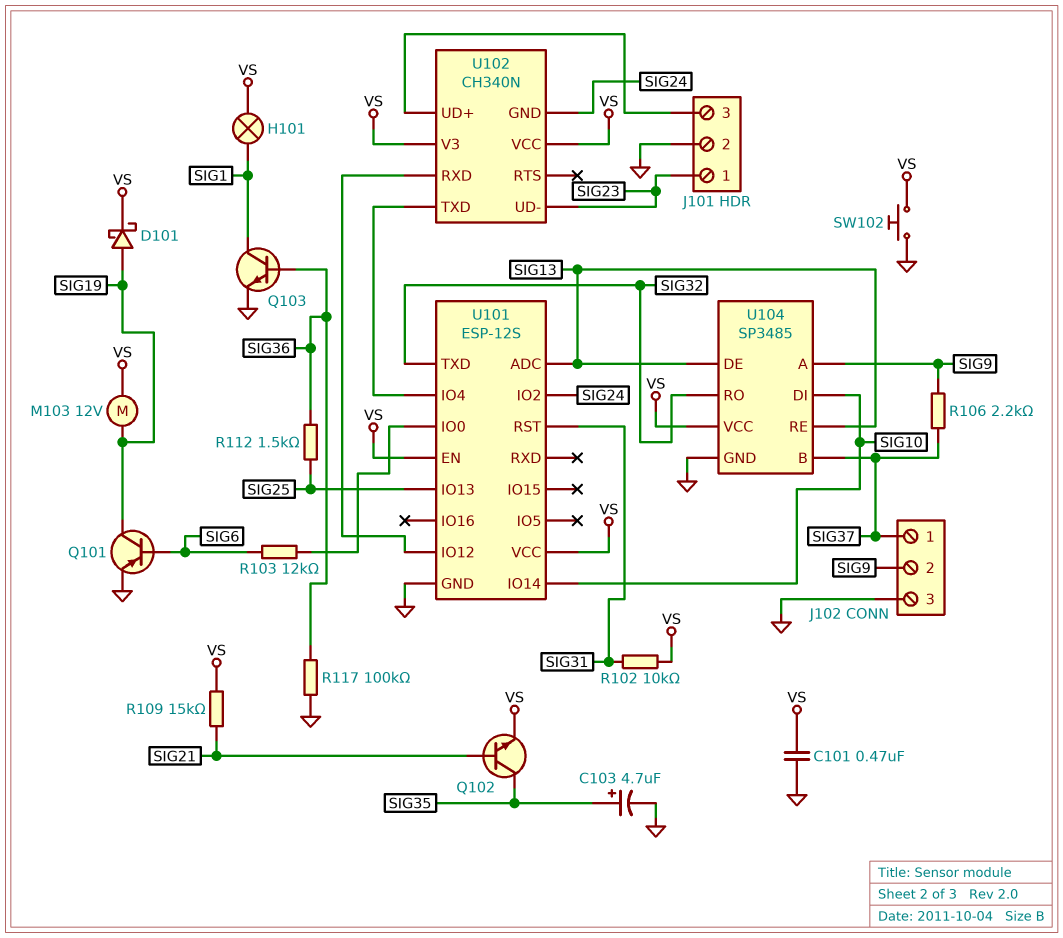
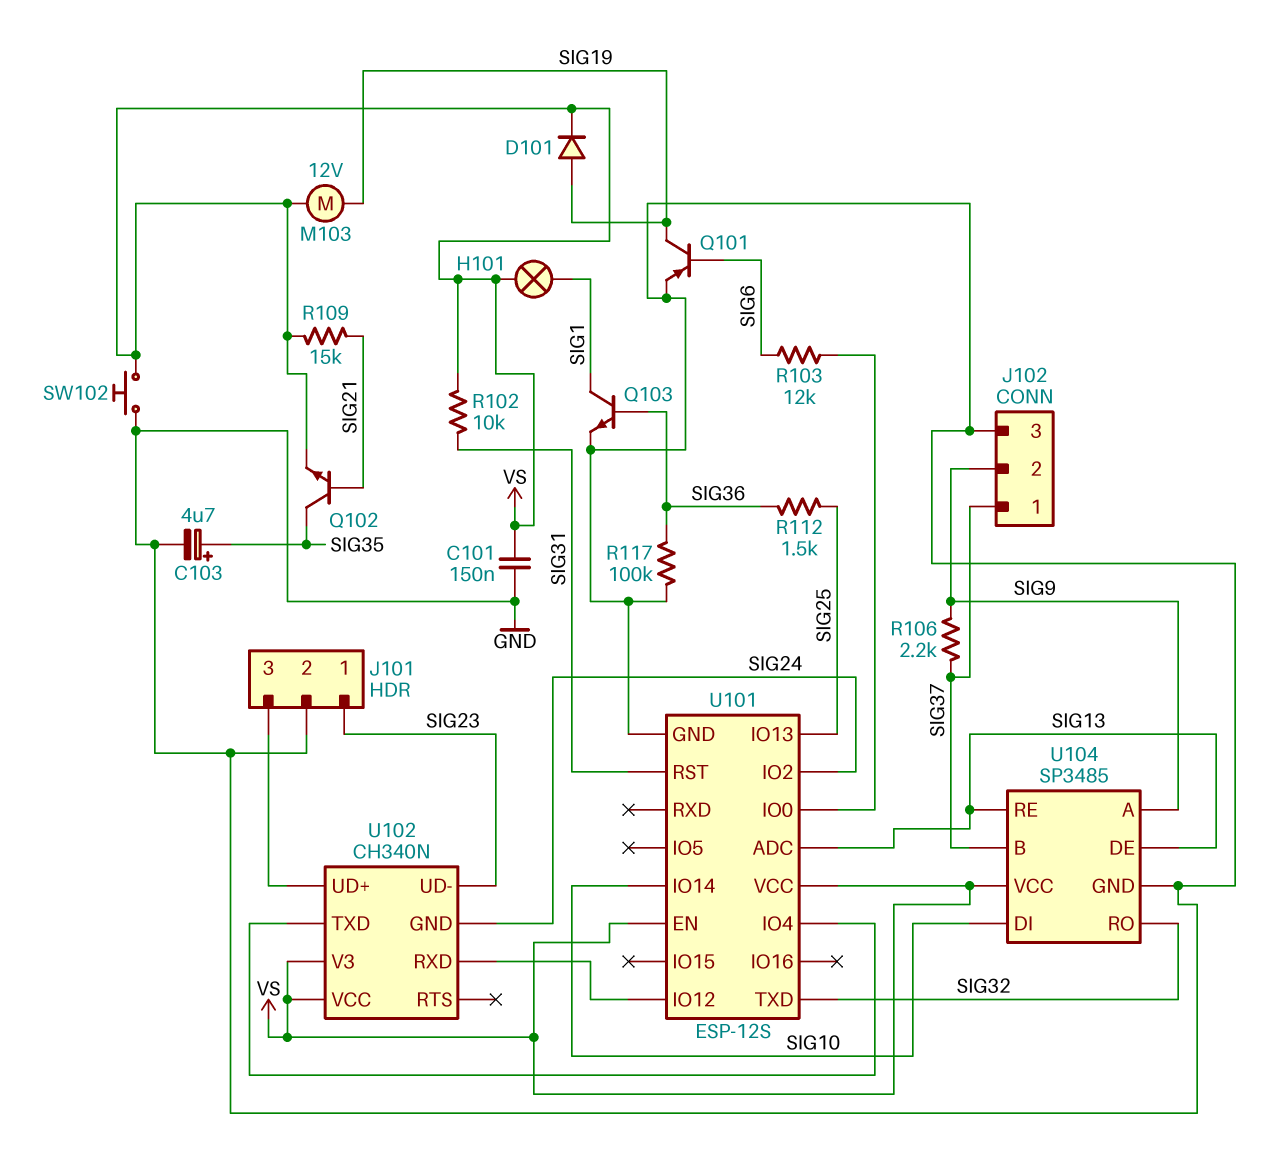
C101: 470nF (GND, VS) -> 150nF (GND, VS)
D101: schottky (A SIG19, K VS) -> diode (A SIG19, K VS)

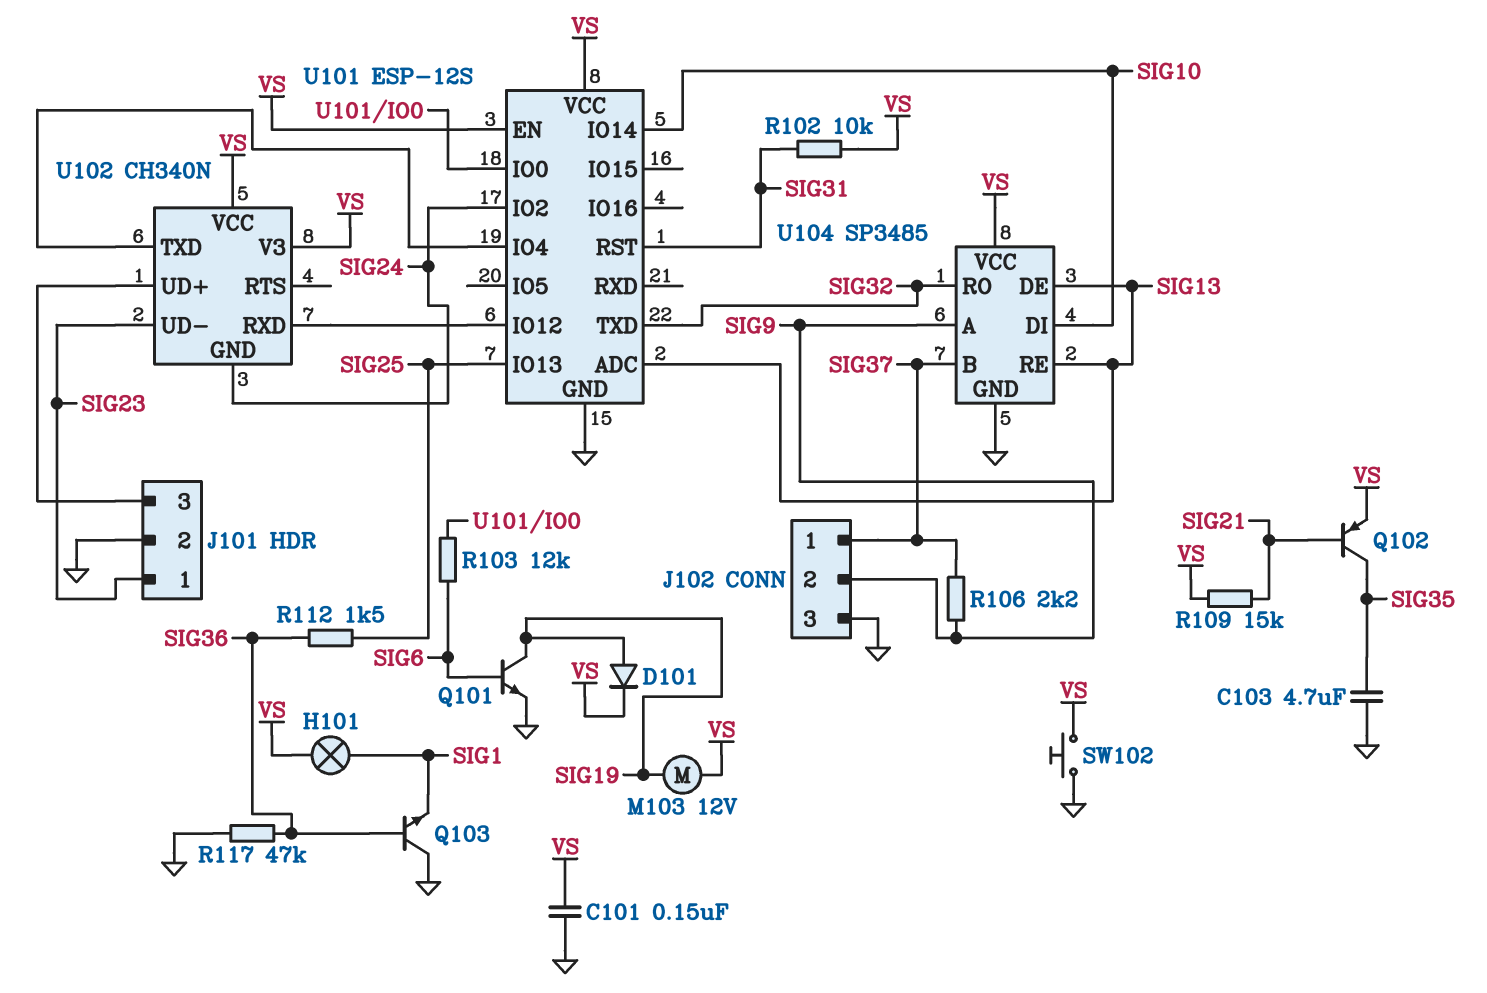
C103: 4.7uF (plus SIG35, minus GND) -> 4.7uF (GND, SIG35)
Q101: PNP (B SIG6, C SIG19, E GND) -> NPN (B SIG6, C SIG19, E GND)
Q102: NPN (B SIG21, C SIG35, E VS) -> PNP (B SIG21, C SIG35, E VS)
Q103: NPN (B SIG36, C SIG1, E GND) -> NPN (B SIG36, C GND, E SIG1)
R117: 100k (GND, SIG36) -> 47k (GND, SIG36)

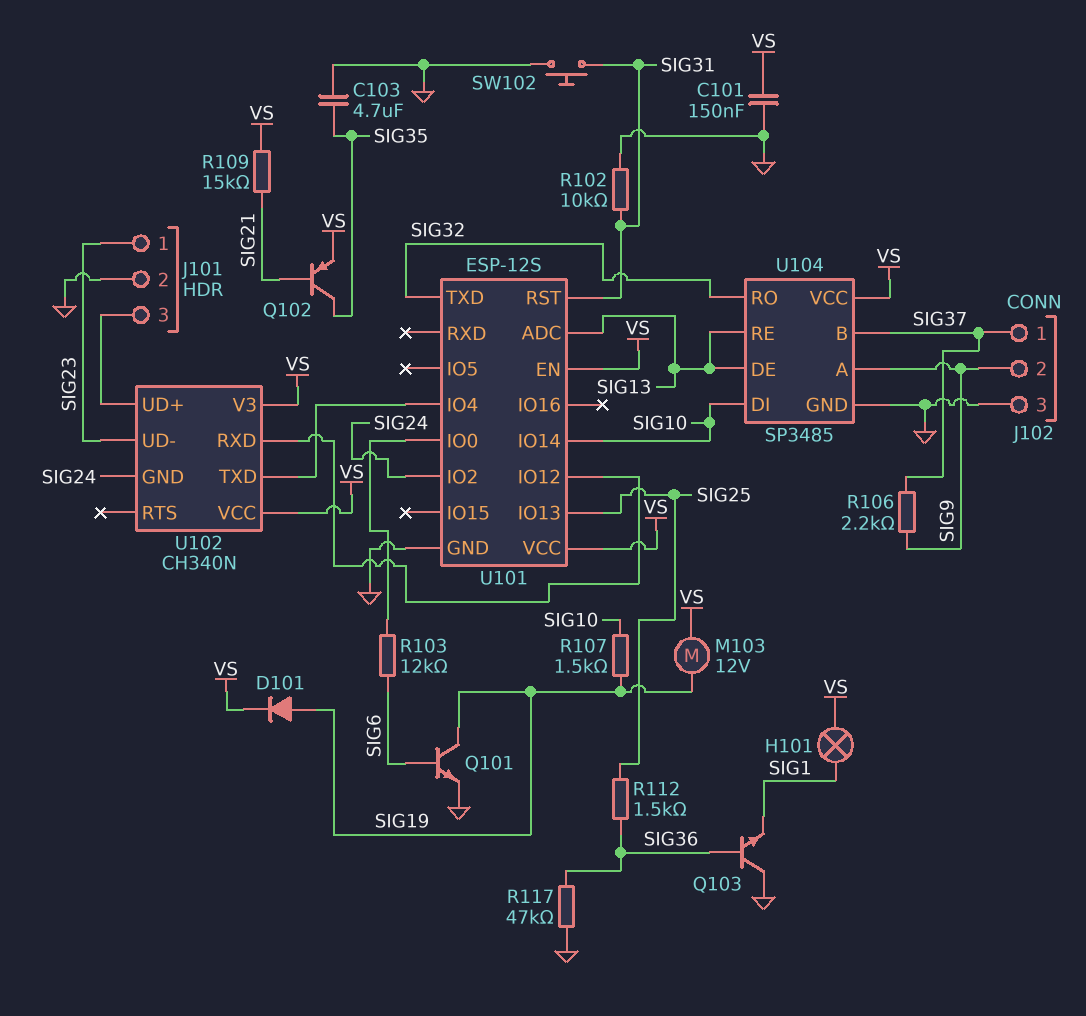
R102: 10k (SIG31, VS) -> 10k (GND, SIG31)
R107: none -> 1.5k (SIG10, SIG19)
SW102: button (GND, VS) -> button (GND, SIG31)

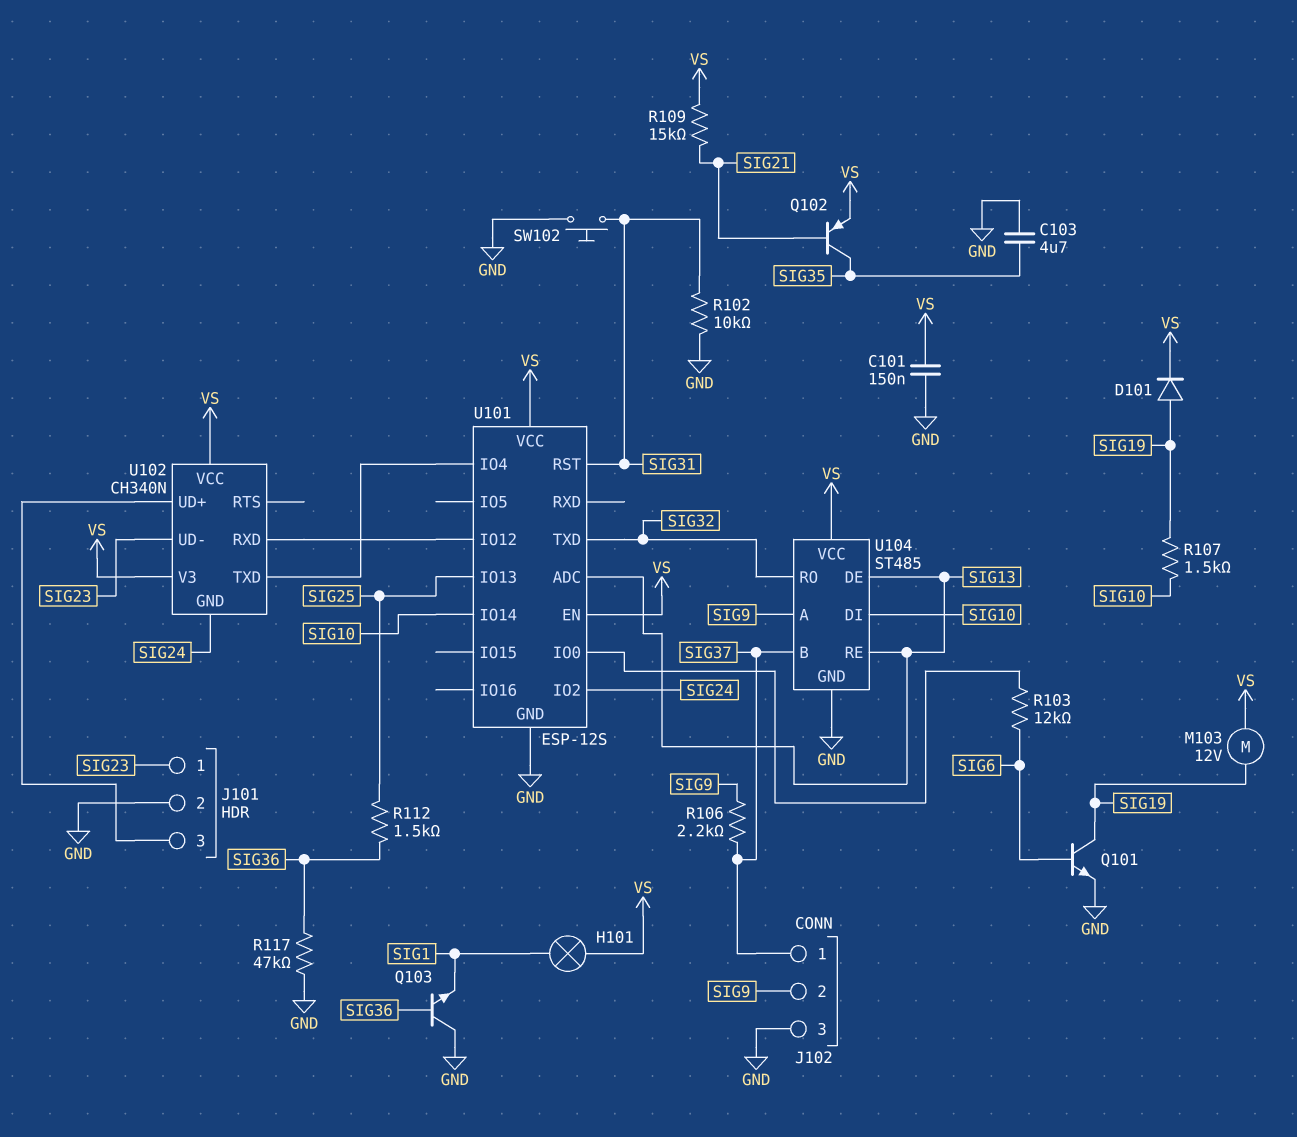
U104: SP3485 -> ST485

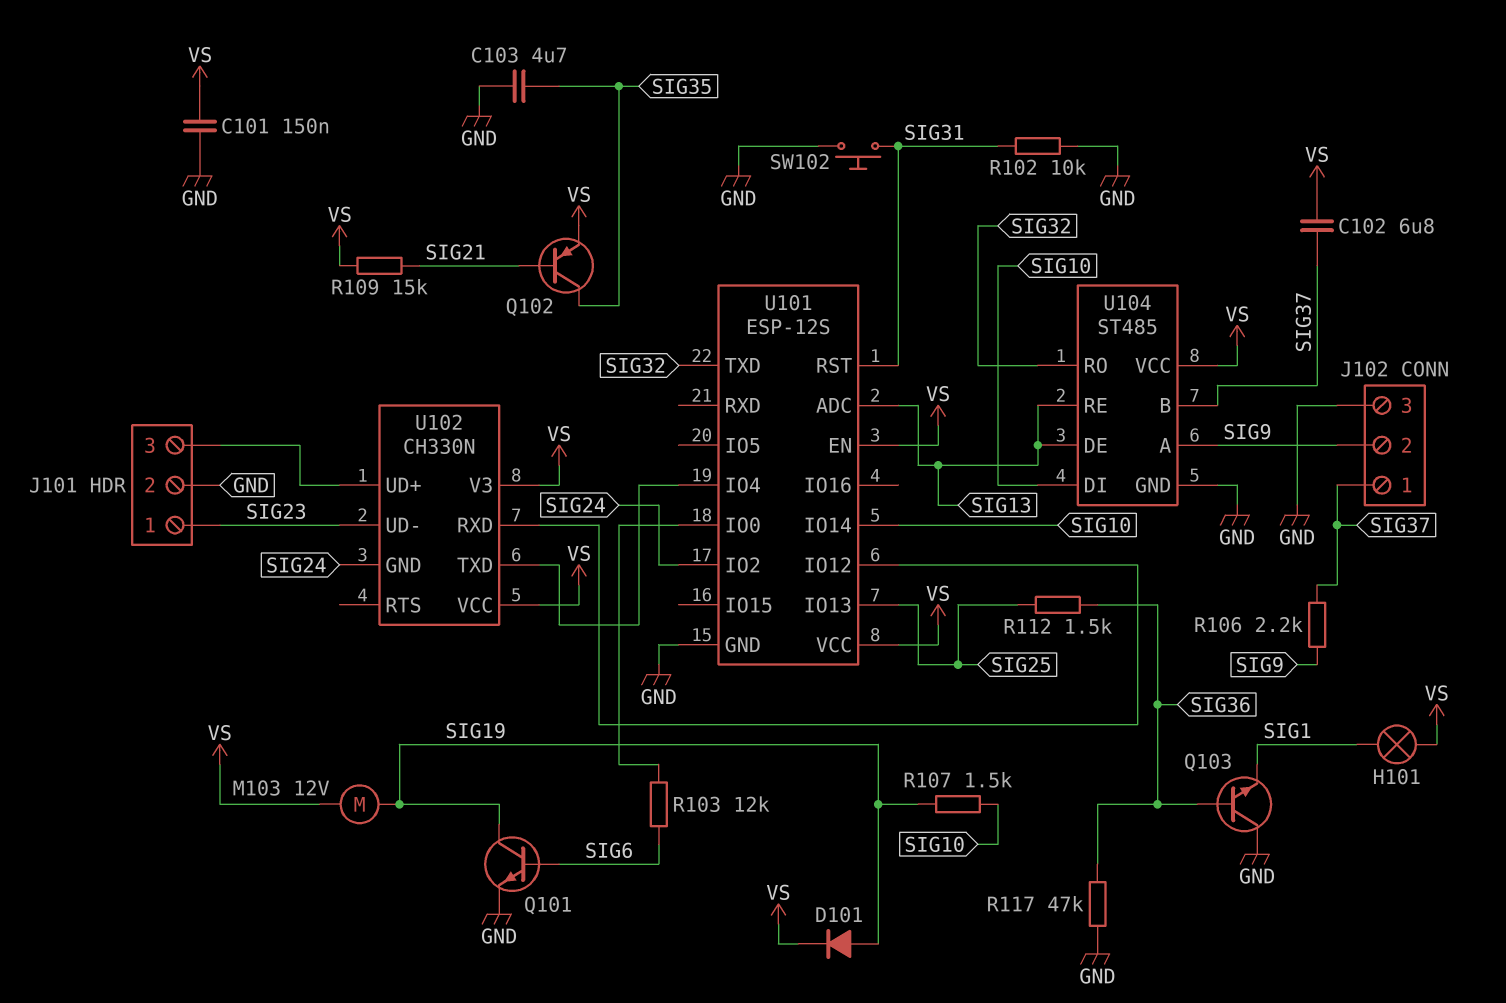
C102: none -> 6.8uF (SIG37, VS)
U102: CH340N -> CH330N

